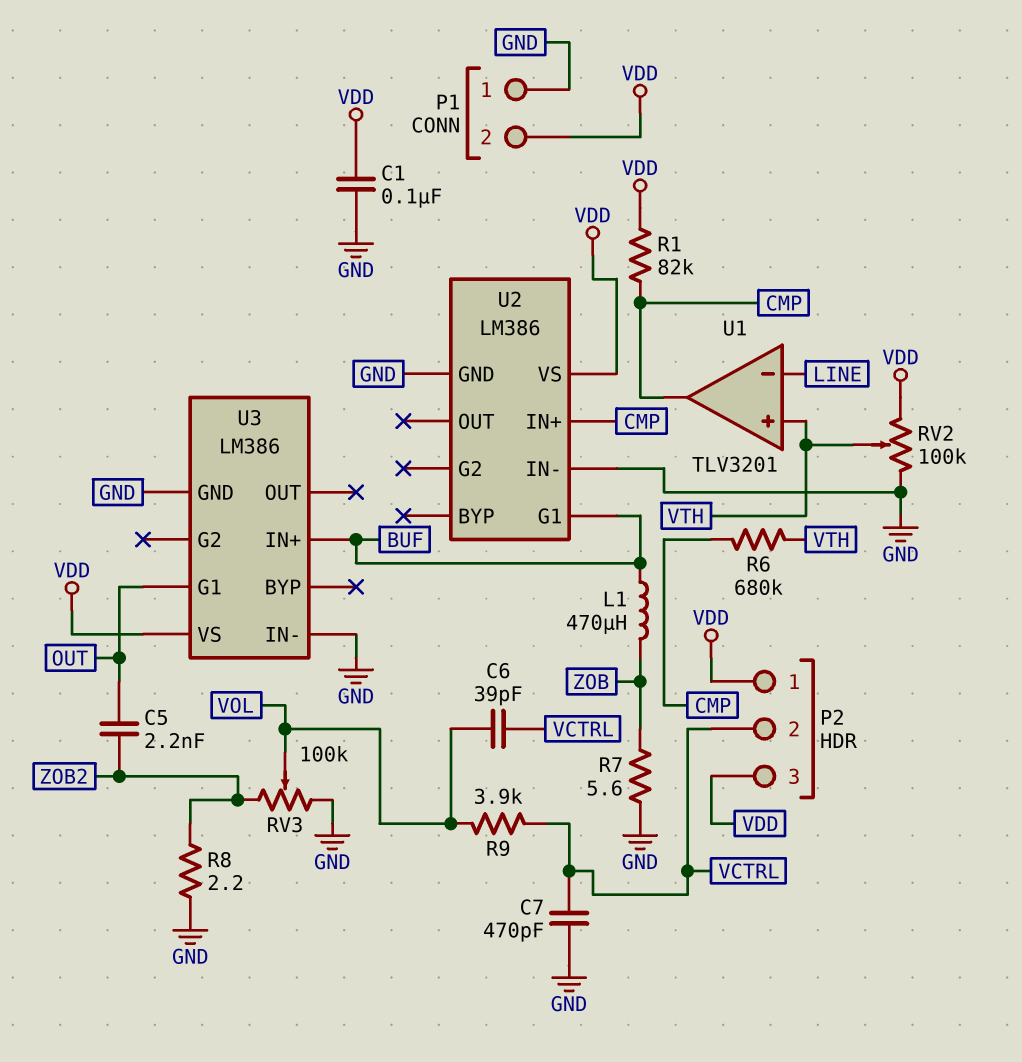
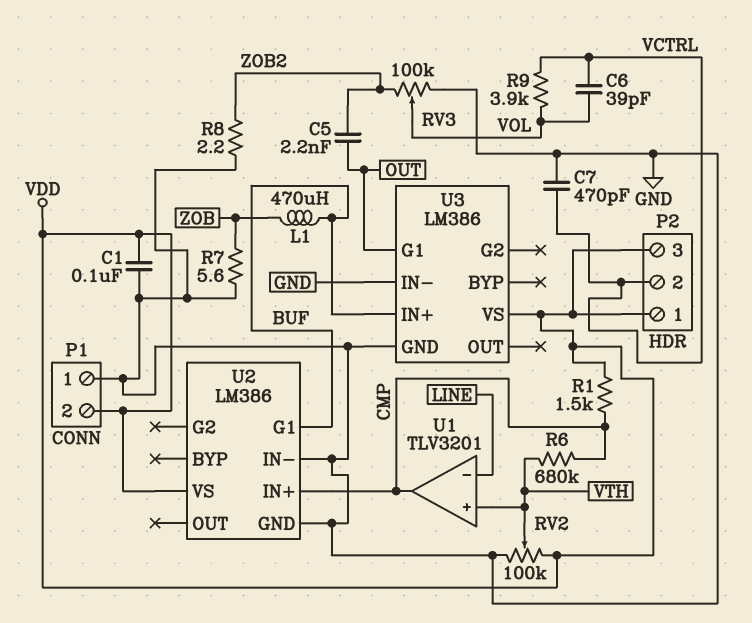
R1: 82k (CMP, VDD) -> 1.5k (CMP, VDD)

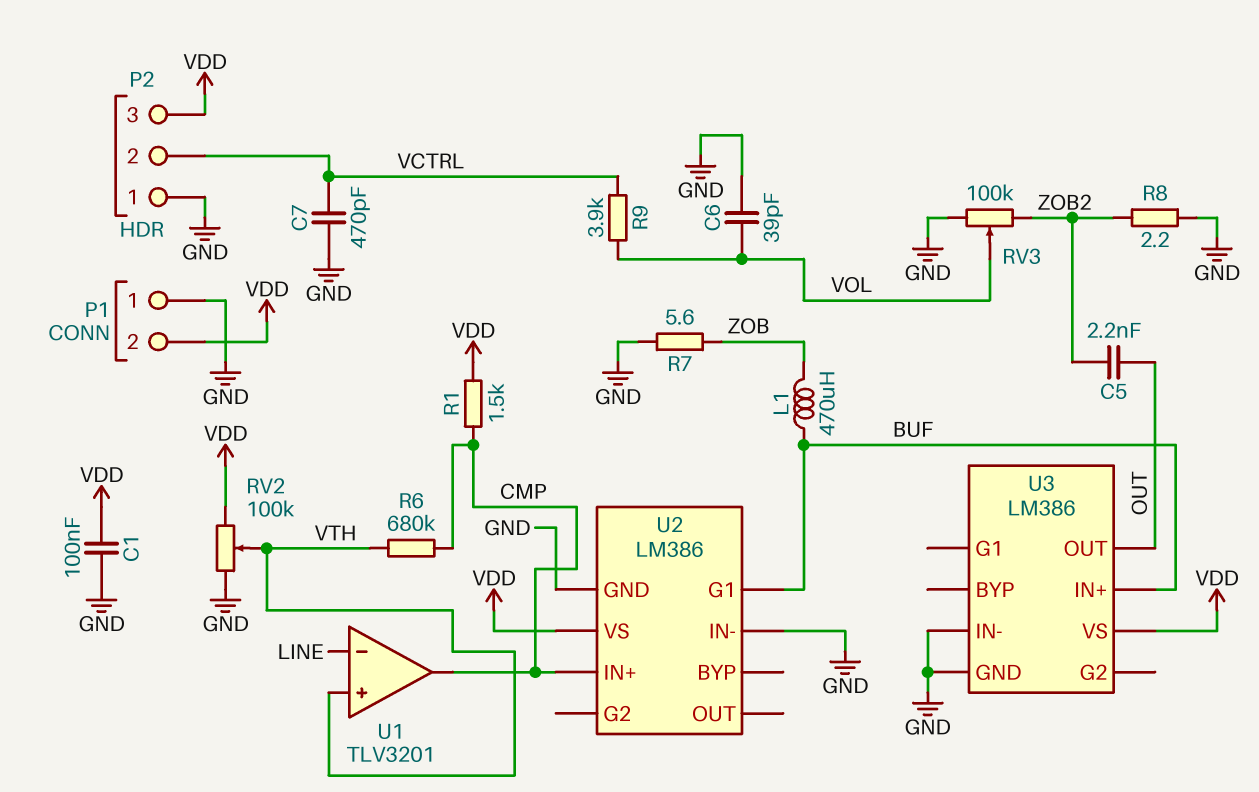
C6: 39pF (VCTRL, VOL) -> 39pF (GND, VOL)
P2 pin 1: VDD -> GND
U3 pin G1: OUT -> none
U3 pin OUT: none -> OUT

